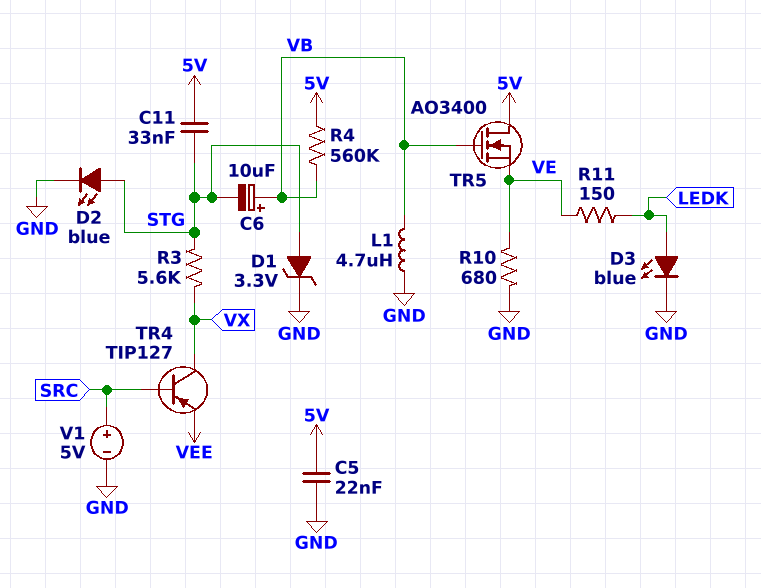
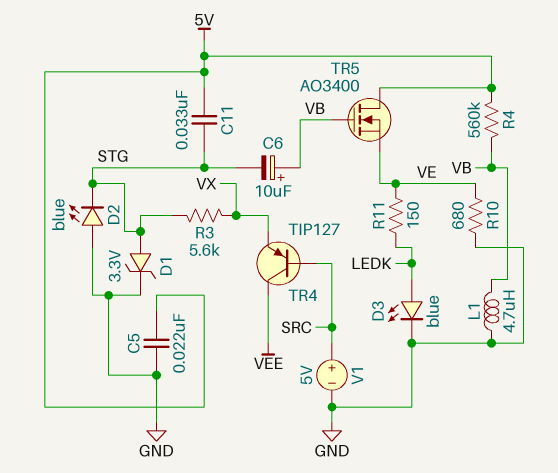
D2: LED blue (A STG, K GND) -> LED blue (A GND, K STG)
TR4: PNP TIP127 (B SRC, C VX, E VEE) -> PNP TIP127 (B SRC, C VEE, E VX)

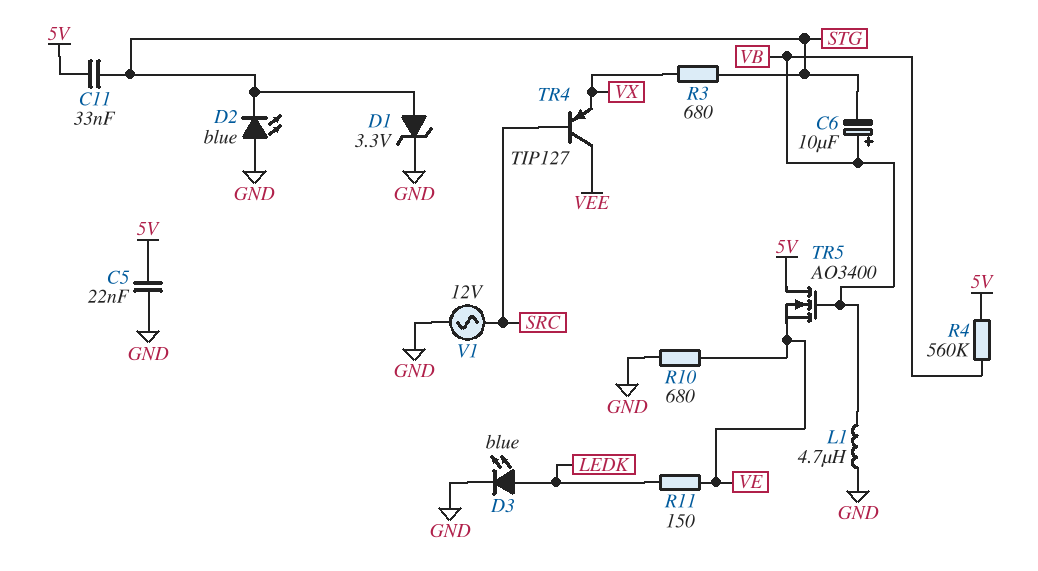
R3: 5.6k (STG, VX) -> 680 (STG, VX)
V1: 5V (plus SRC, minus GND) -> AC 12V (GND, SRC)

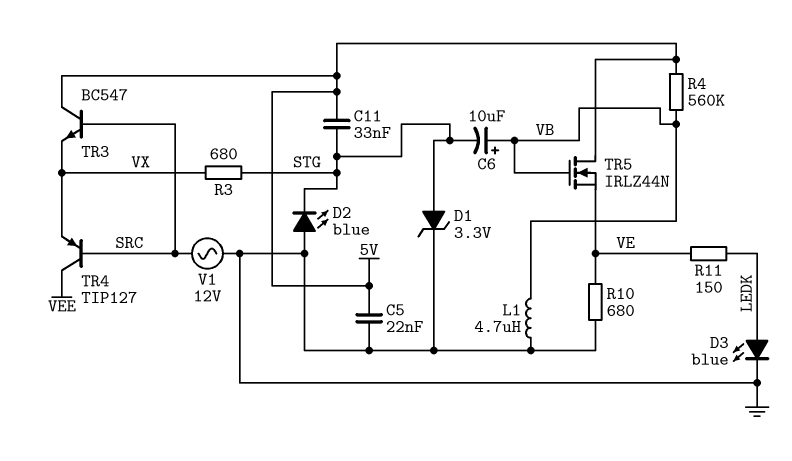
TR3: none -> NPN BC547 (B SRC, C 5V, E VX)
TR5: NMOS AO3400 (G VB, D 5V, S VE) -> NMOS IRLZ44N (G VB, D 5V, S VE)

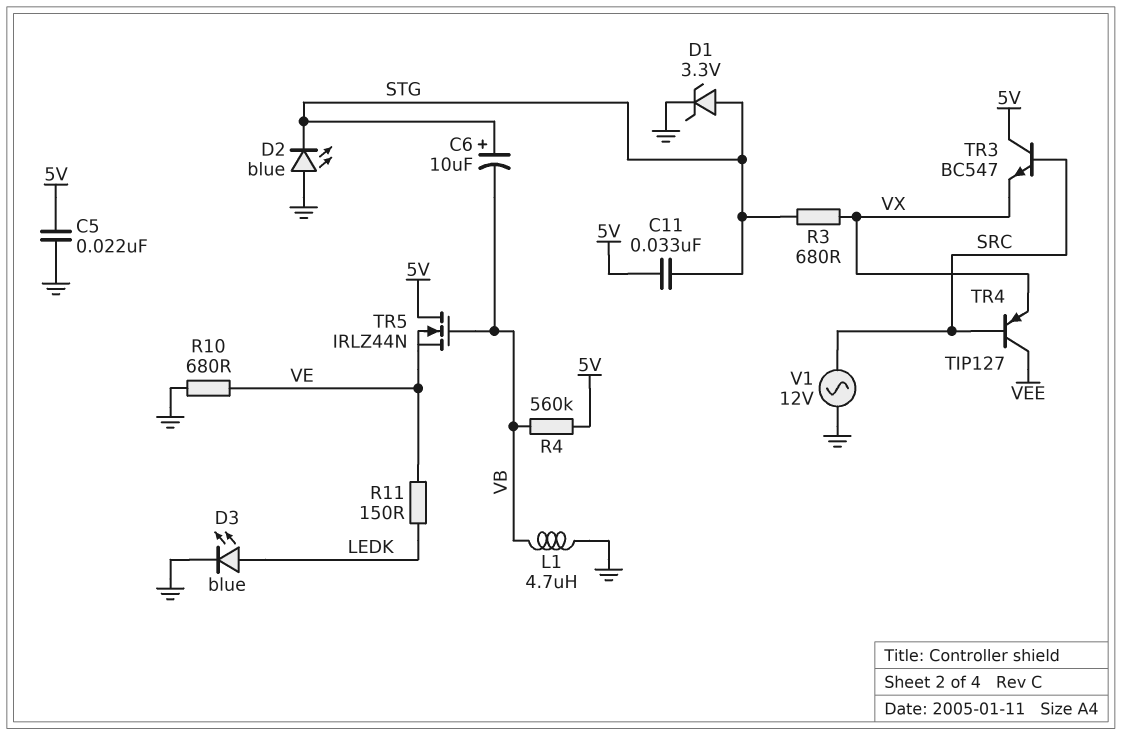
C6: 10uF (plus VB, minus STG) -> 10uF (plus STG, minus VB)

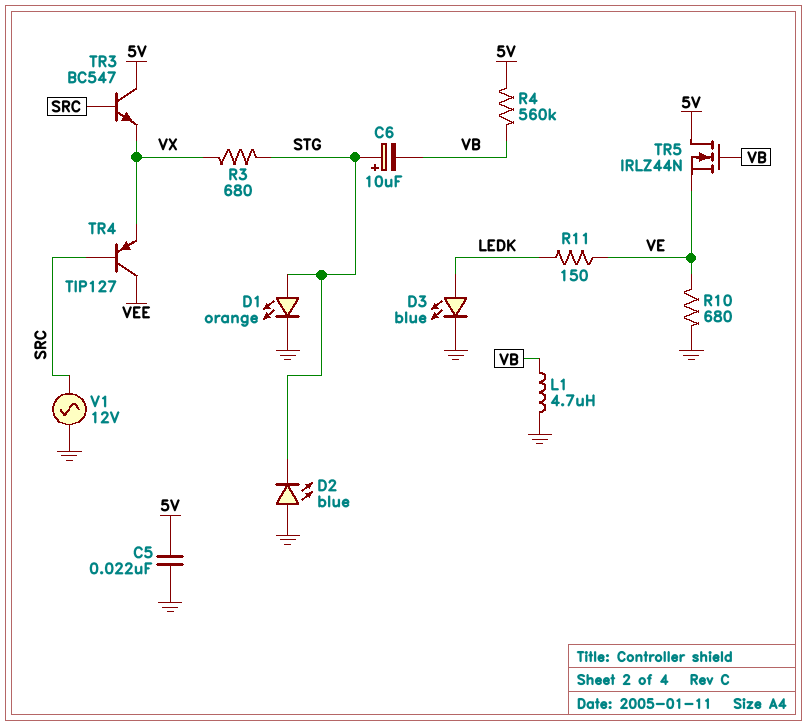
C11: 33nF (5V, STG) -> none
D1: zener 3.3V (A STG, K GND) -> LED orange (A STG, K GND)

